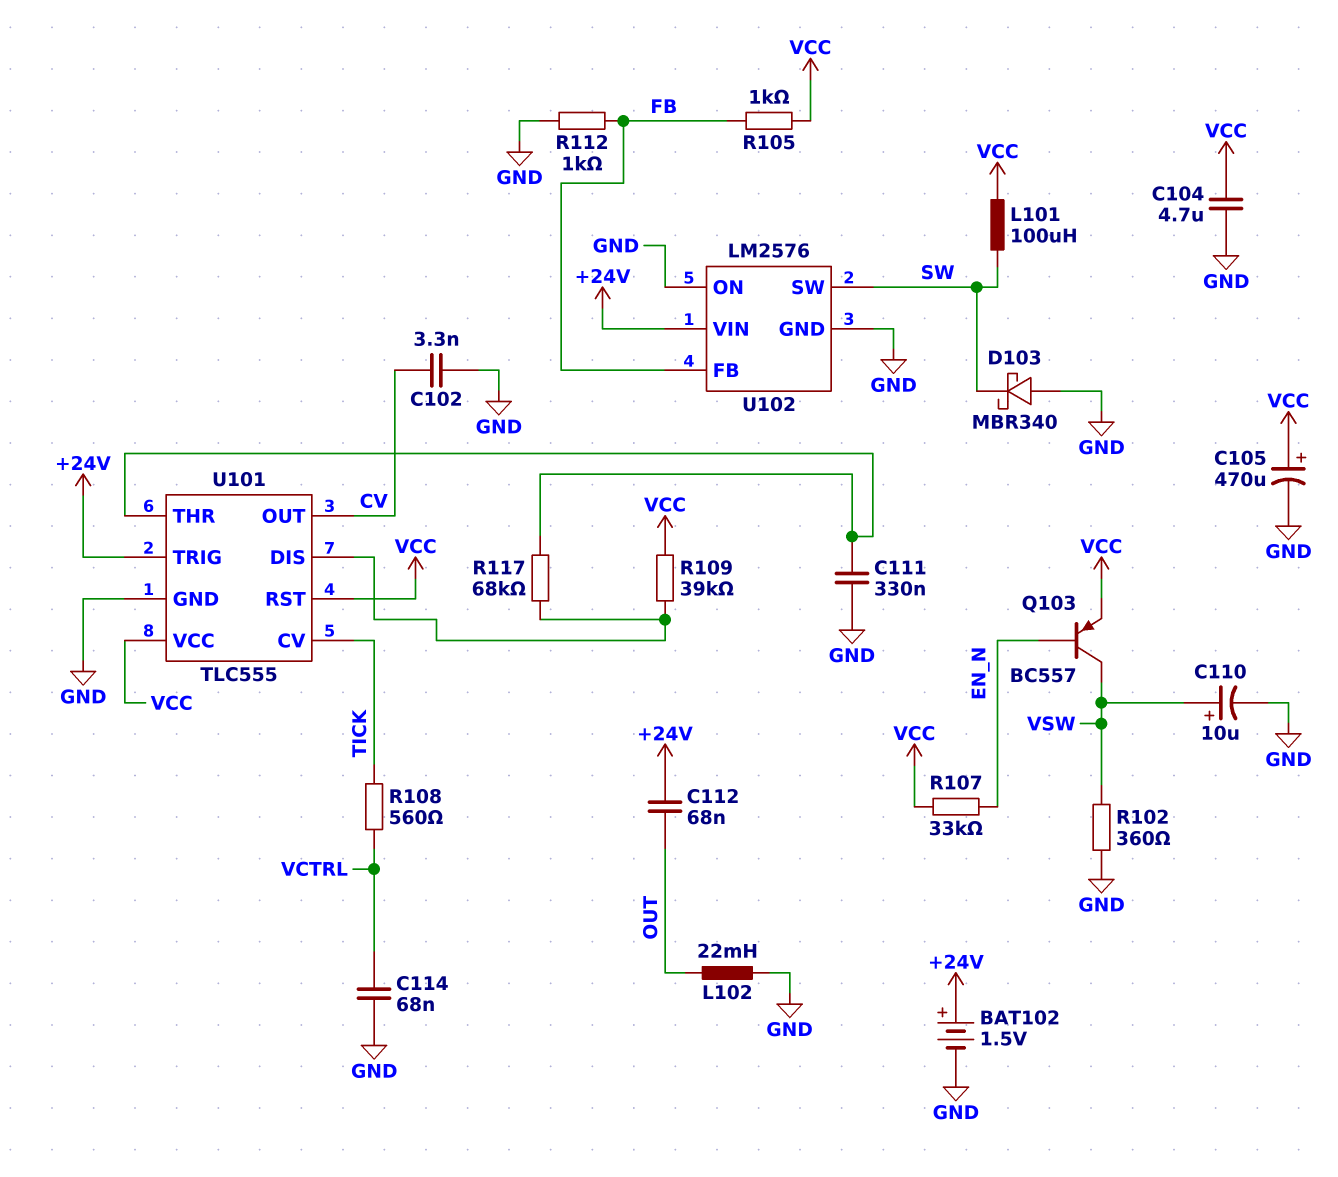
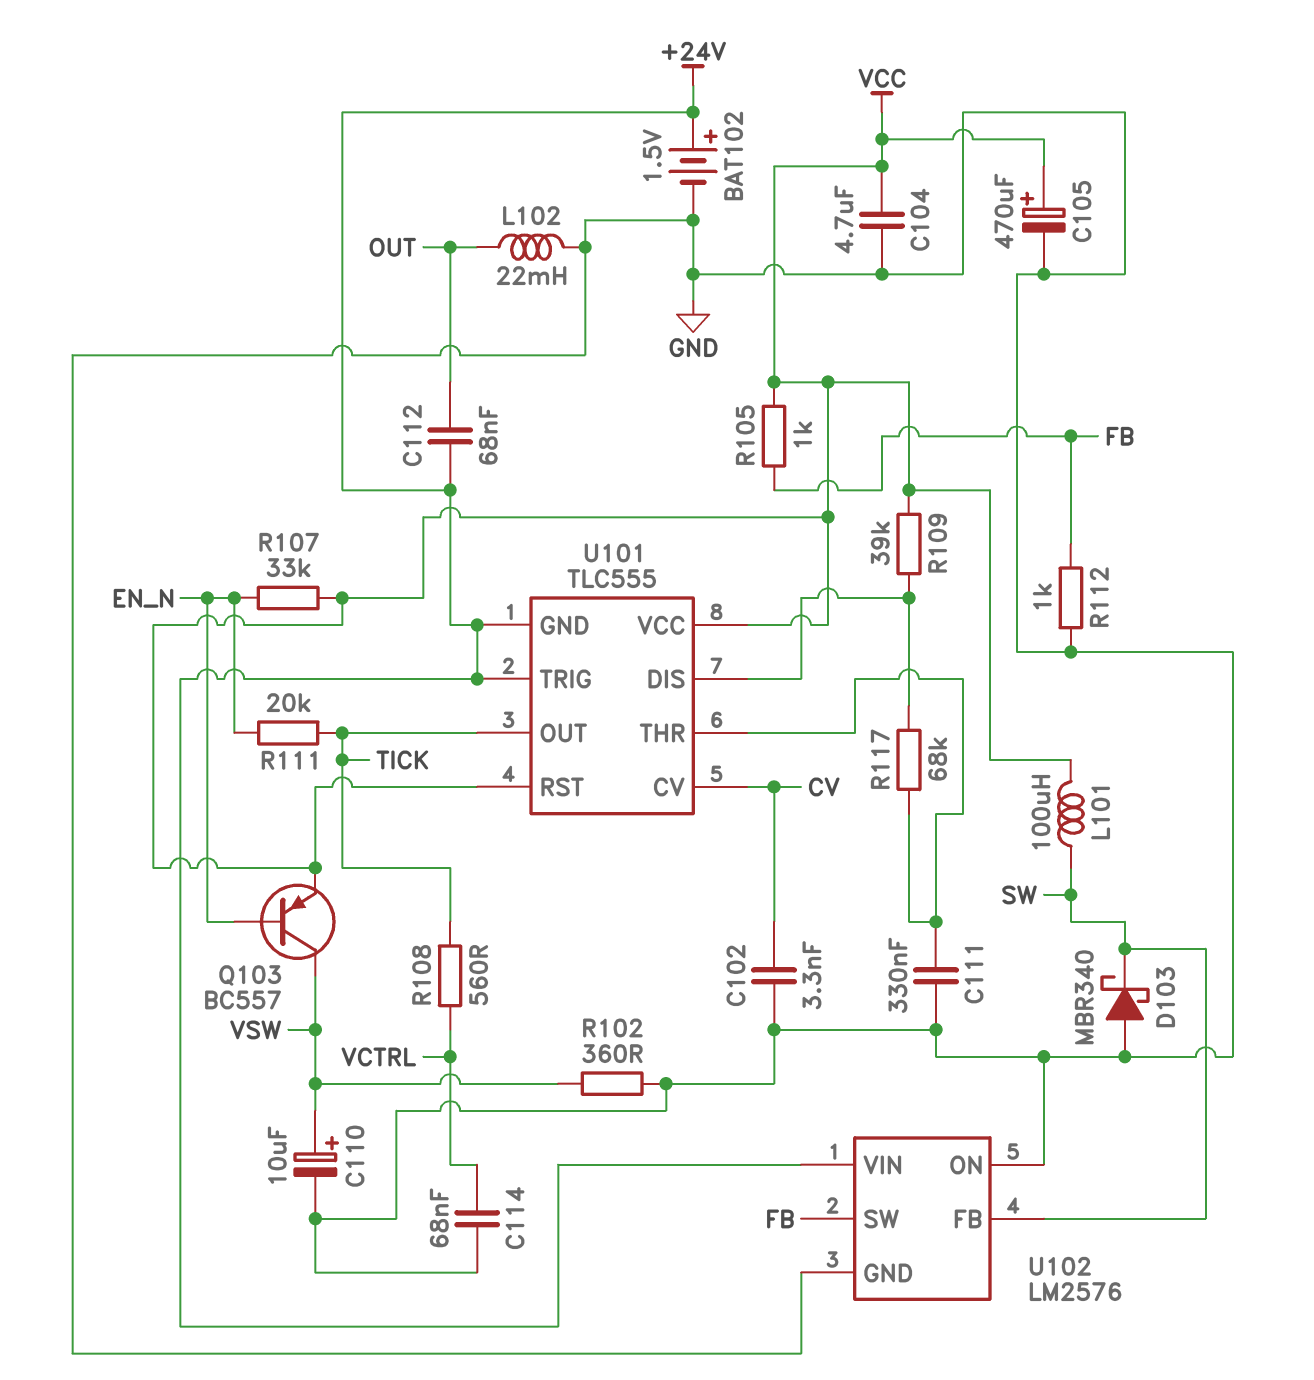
R111: none -> 20k (EN_N, TICK)
U101 pin CV: TICK -> CV
U101 pin GND: GND -> +24V
U101 pin OUT: CV -> TICK
U102 pin FB: FB -> SW
U102 pin SW: SW -> FB

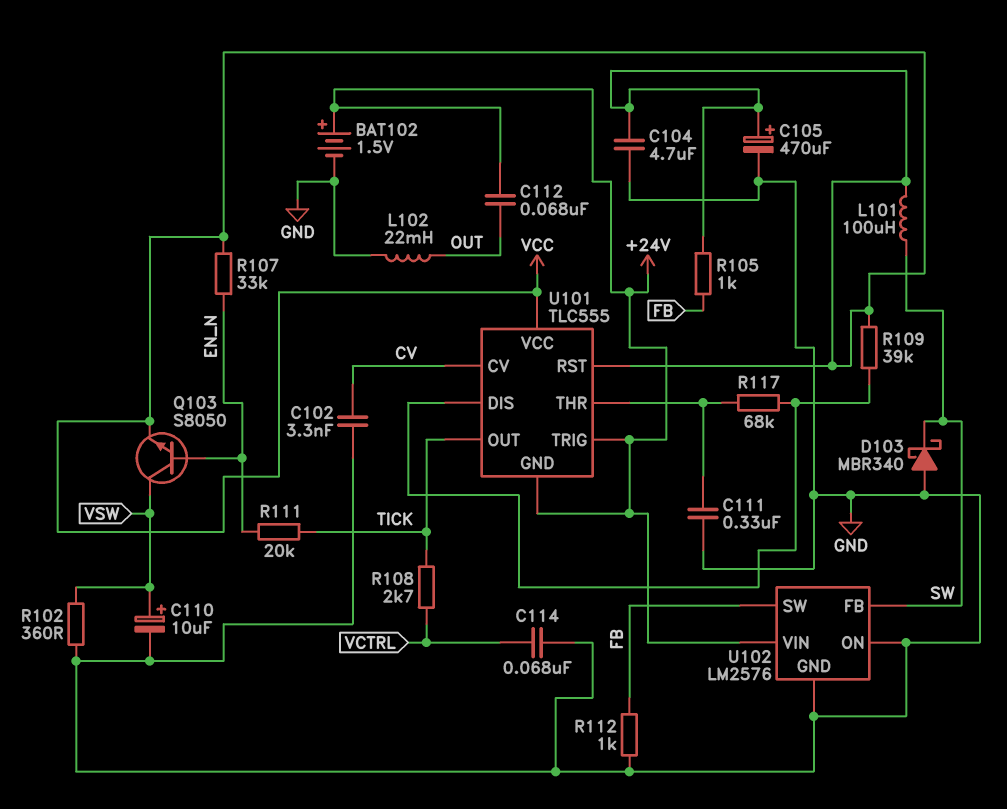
Q103: PNP BC557 (B EN_N, C VSW, E VCC) -> NPN S8050 (B EN_N, C VSW, E VCC)
R108: 560 (TICK, VCTRL) -> 2.7k (TICK, VCTRL)

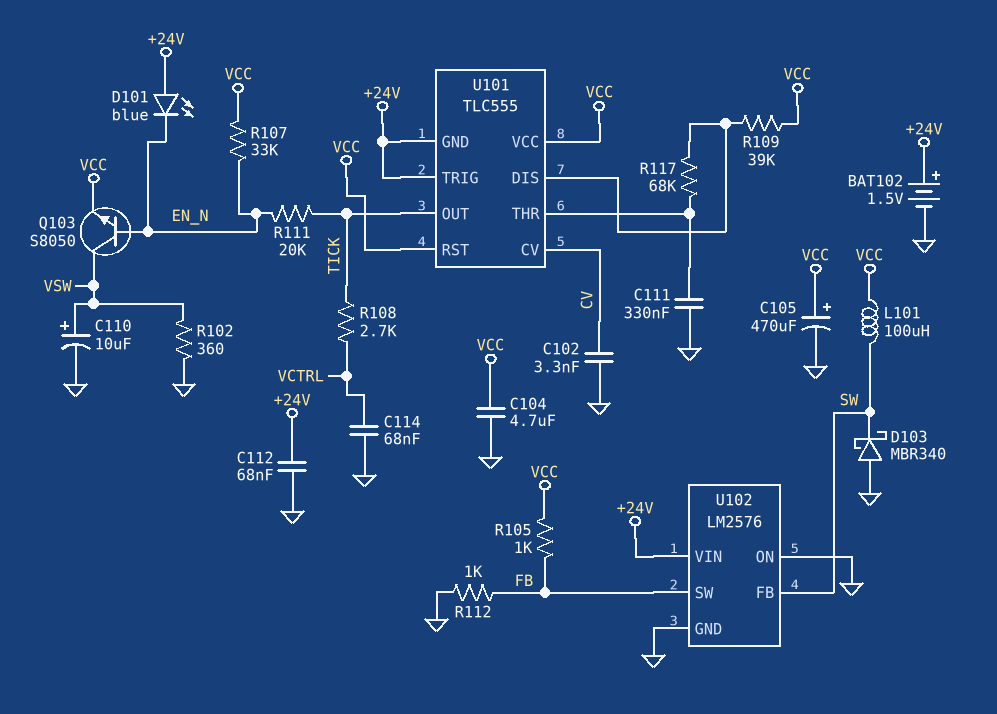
C112: 68nF (+24V, OUT) -> 68nF (+24V, GND)
D101: none -> LED blue (A +24V, K EN_N)
L102: 22mH (GND, OUT) -> none

